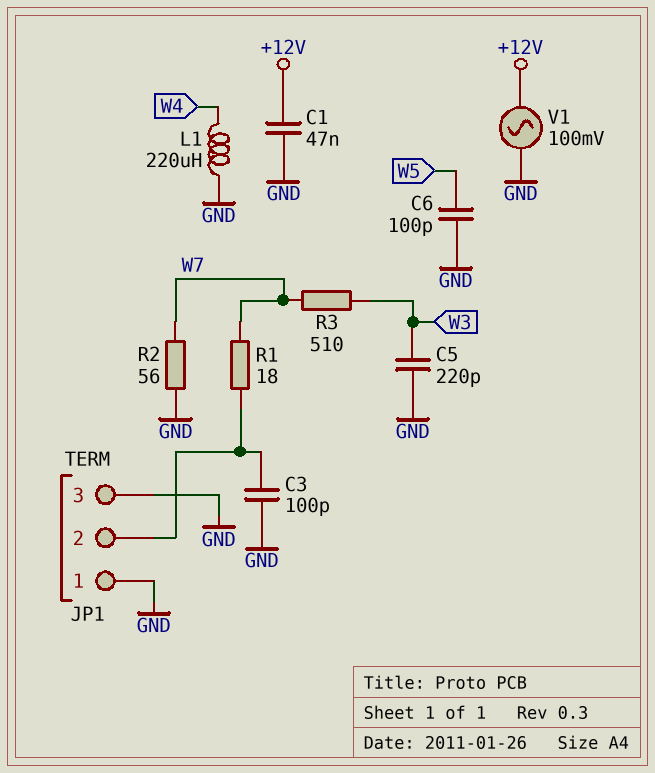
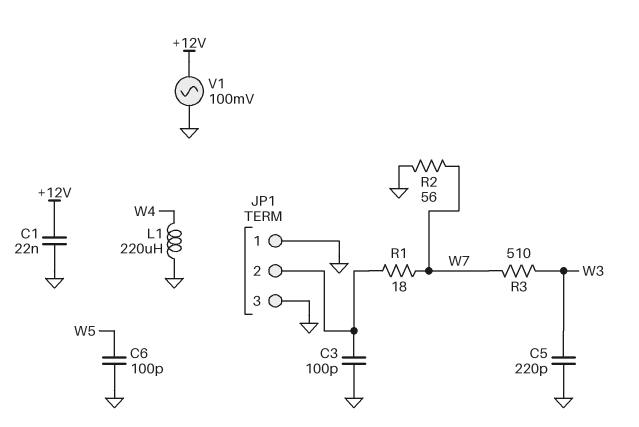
C1: 47nF (+12V, GND) -> 22nF (+12V, GND)

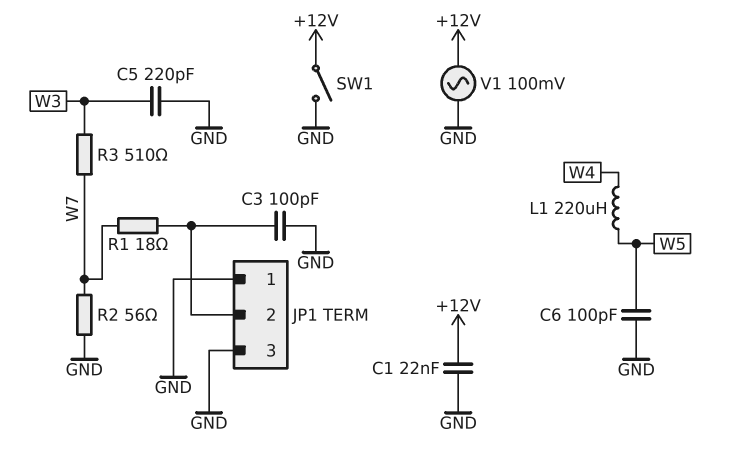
L1: 220uH (GND, W4) -> 220uH (W4, W5)
SW1: none -> switch (+12V, GND)

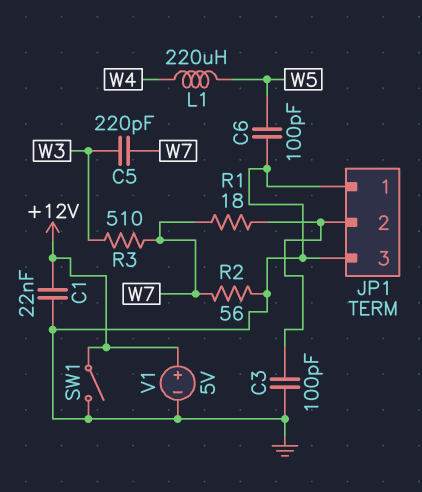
C5: 220pF (GND, W3) -> 220pF (W3, W7)
V1: AC 100mV (+12V, GND) -> 5V (plus +12V, minus GND)

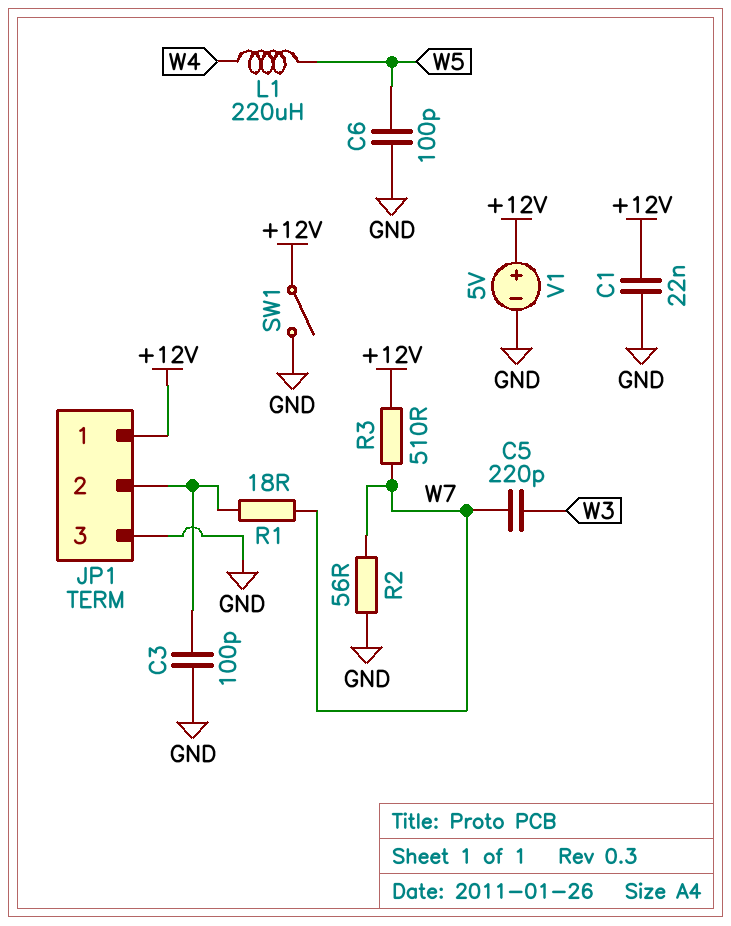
JP1 pin 1: GND -> +12V
R3: 510 (W3, W7) -> 510 (+12V, W7)

